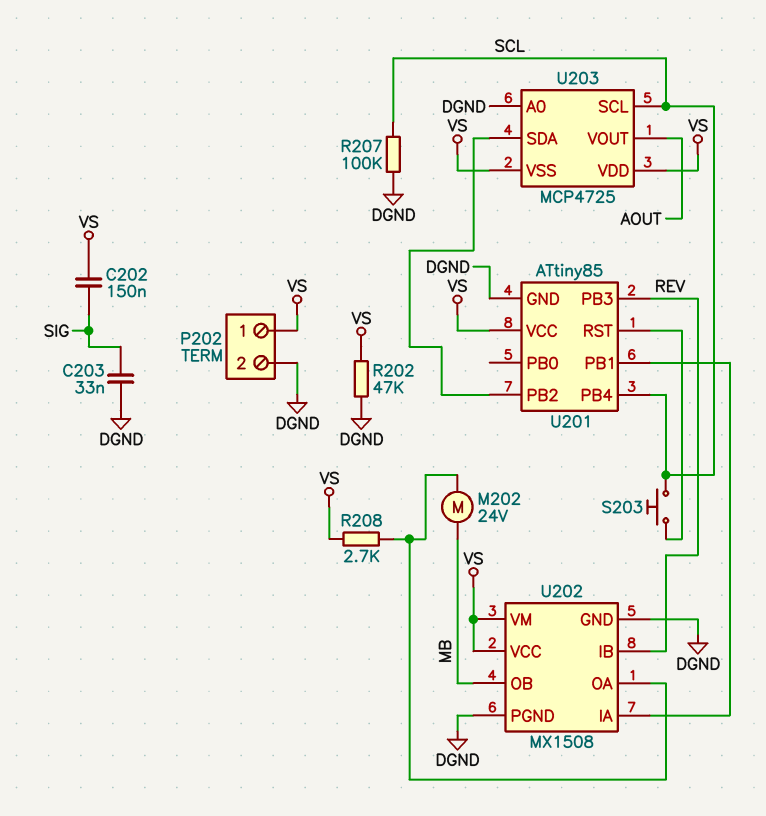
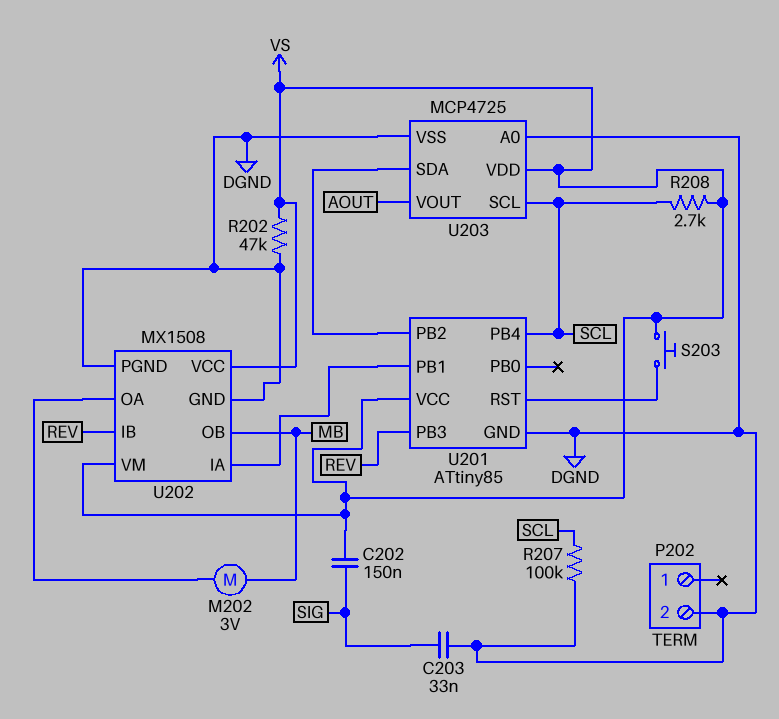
M202: motor 24V (MB, U202/OA) -> motor 3V (MB, U202/OA)
P202 pin 1: VS -> none
R208: 2.7k (U202/OA, VS) -> 2.7k (SCL, VS)
S203: button (SCL, U201/RST) -> button (U201/RST, VS)
U203 pin VSS: VS -> DGND

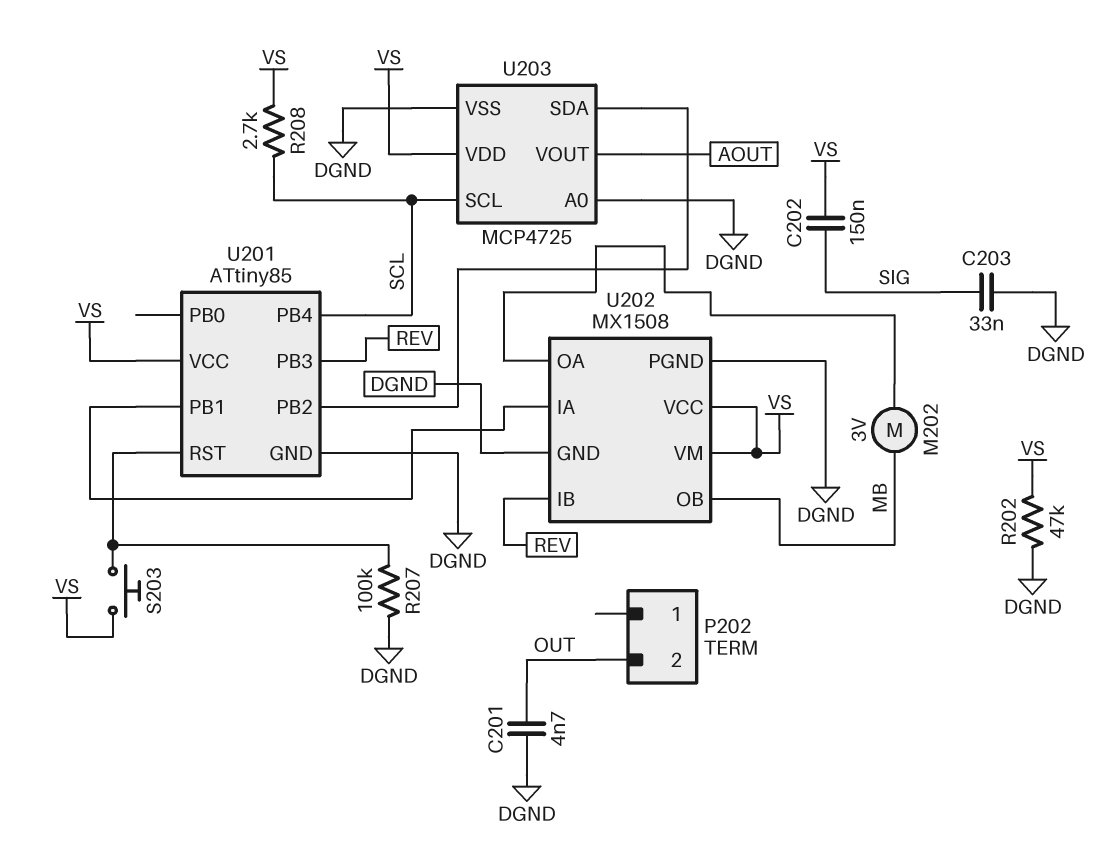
C201: none -> 4.7nF (DGND, OUT)
P202 pin 2: DGND -> OUT
R207: 100k (DGND, SCL) -> 100k (DGND, U201/RST)

